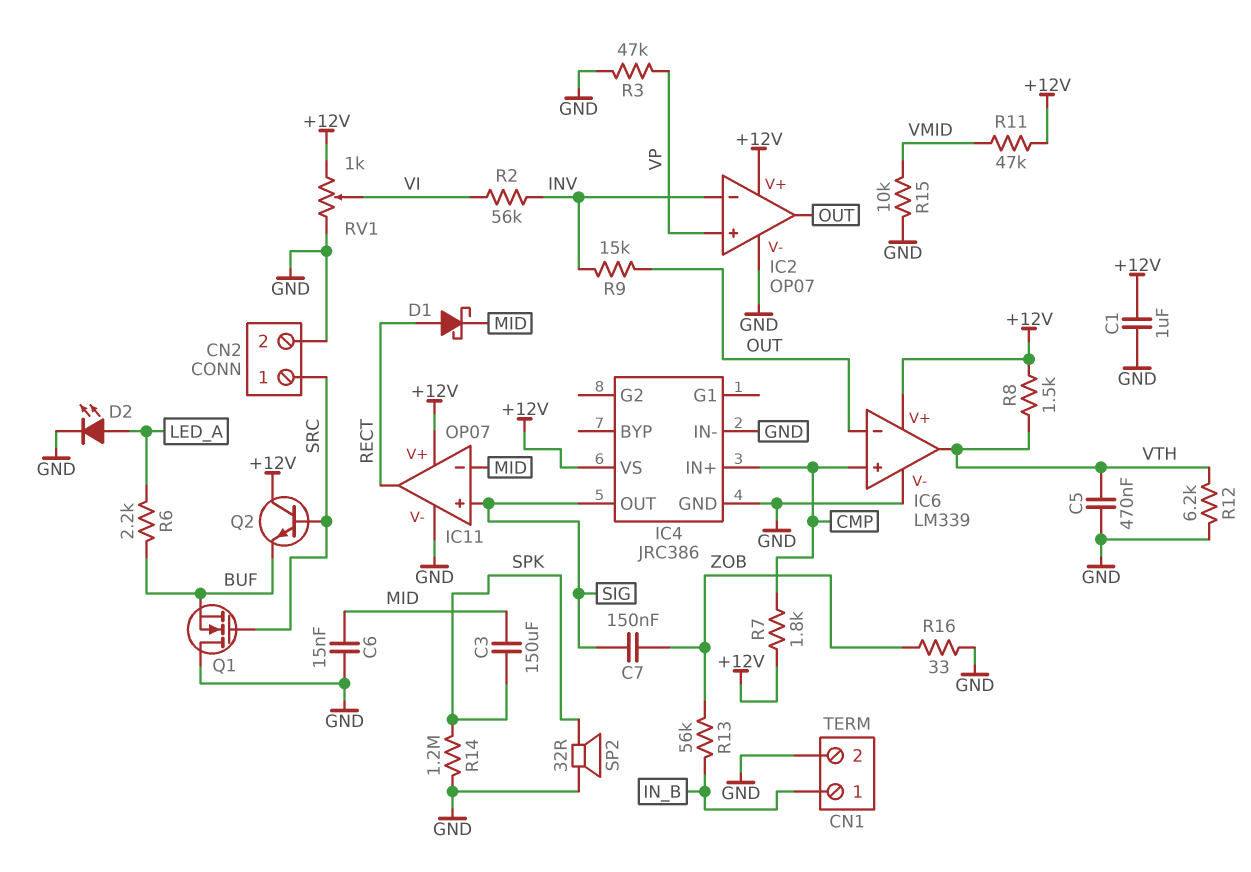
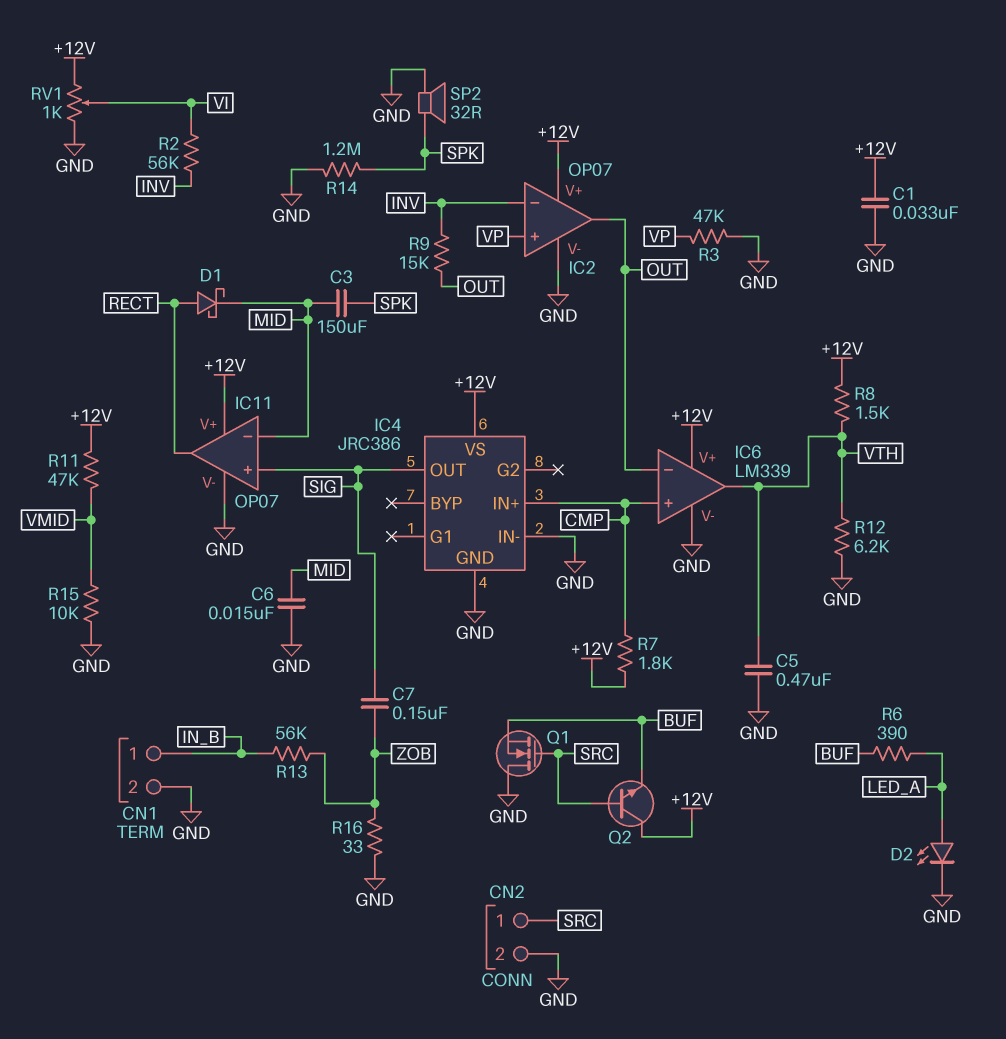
C1: 1uF (+12V, GND) -> 33nF (+12V, GND)
R6: 2.2k (BUF, LED_A) -> 390 (BUF, LED_A)

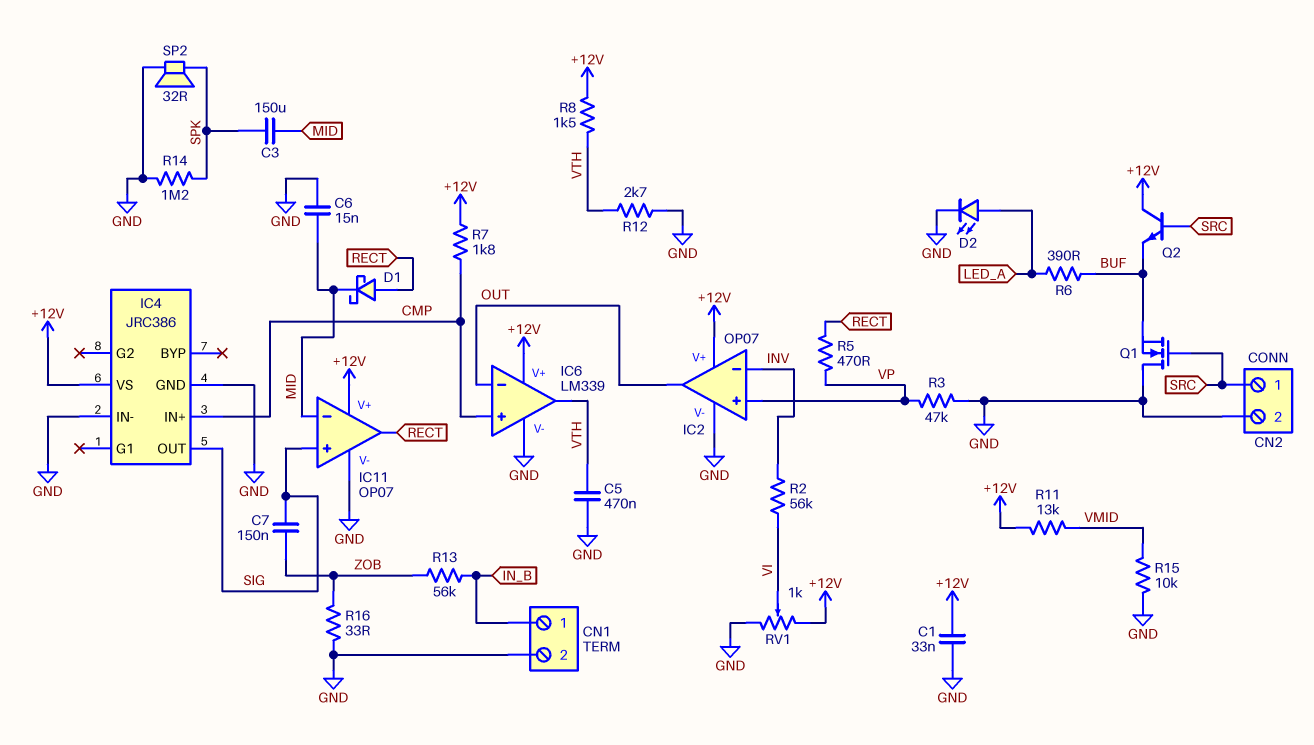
R5: none -> 470 (RECT, VP)
R9: 15k (INV, OUT) -> none
R11: 47k (+12V, VMID) -> 13k (+12V, VMID)
R12: 6.2k (GND, VTH) -> 2.7k (GND, VTH)

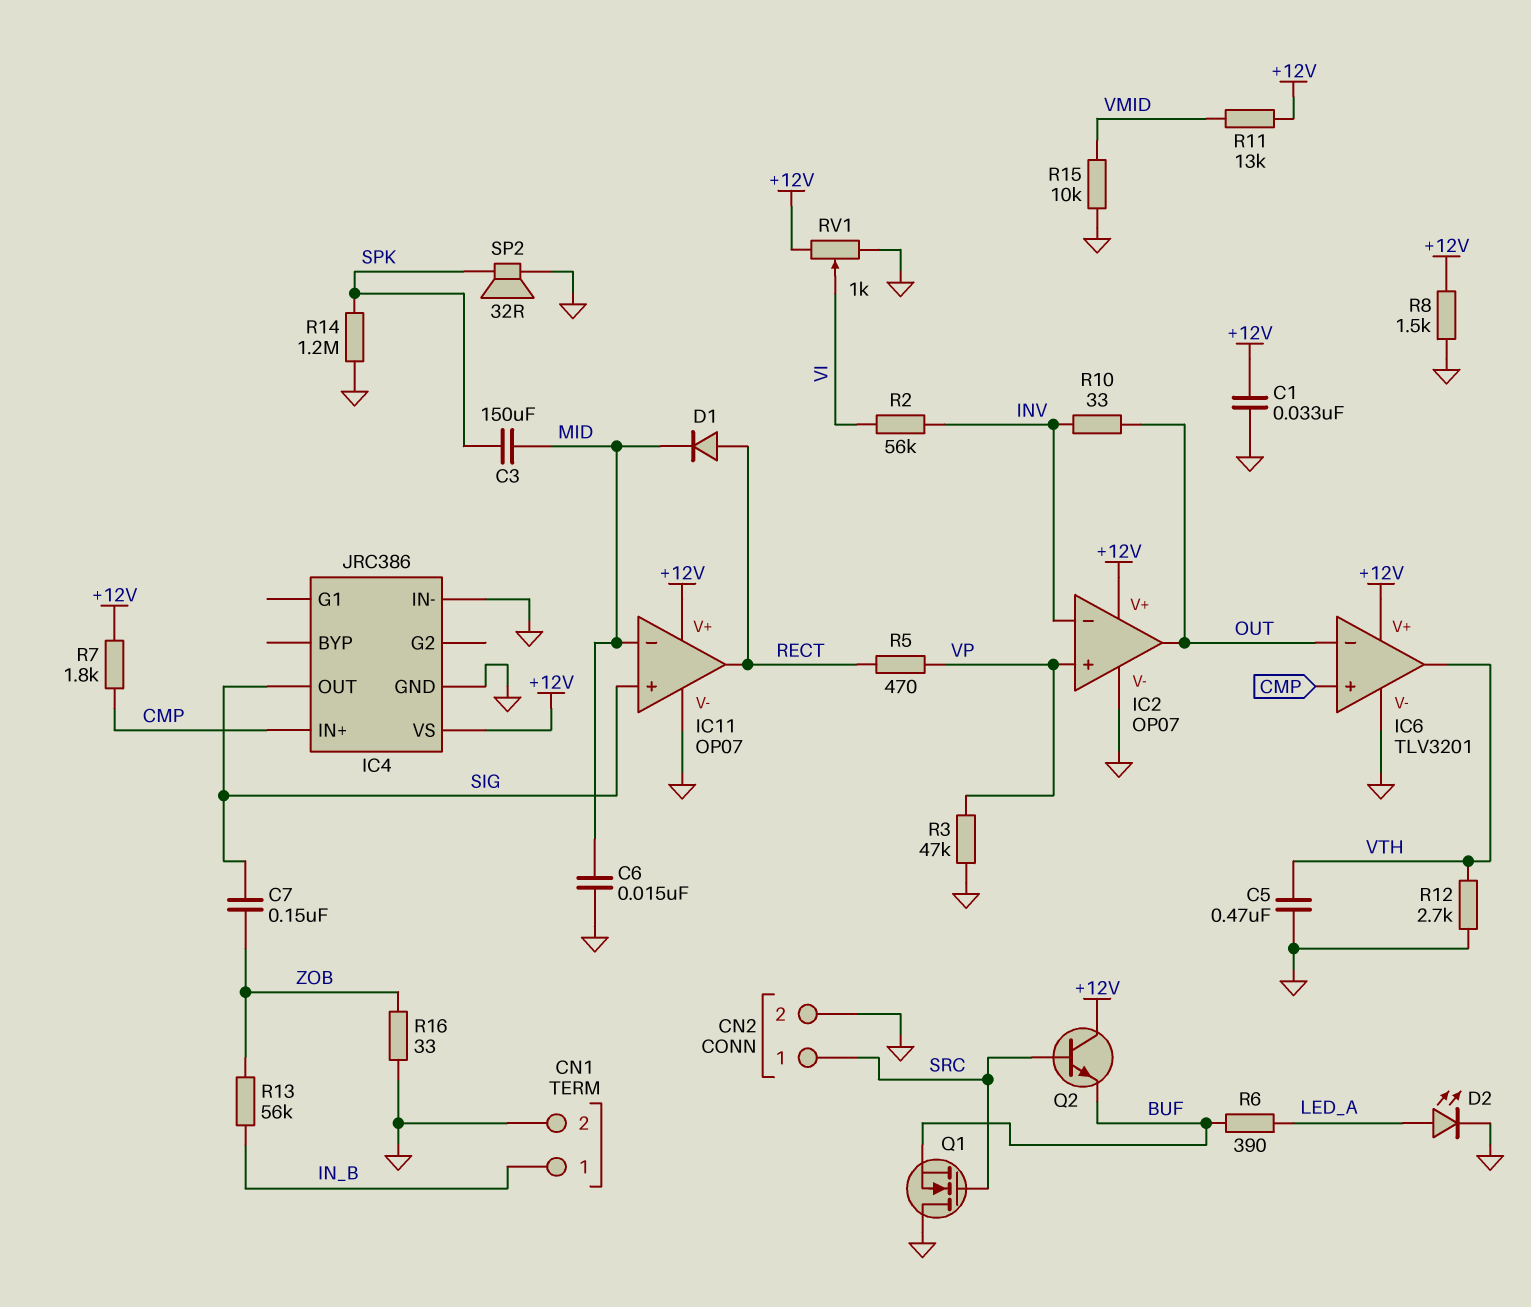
D1: schottky (A RECT, K MID) -> diode (A RECT, K MID)
IC6: LM339 -> TLV3201
R8: 1.5k (+12V, VTH) -> 1.5k (+12V, GND)
R10: none -> 33 (INV, OUT)

